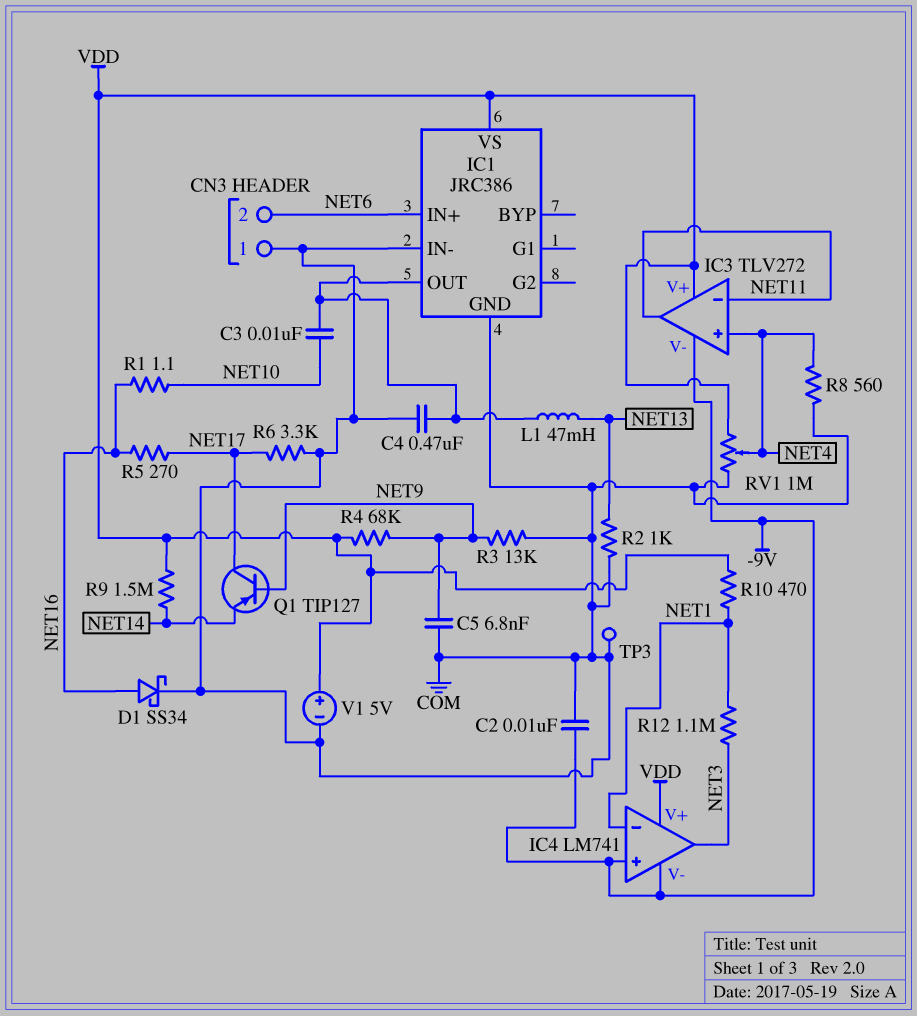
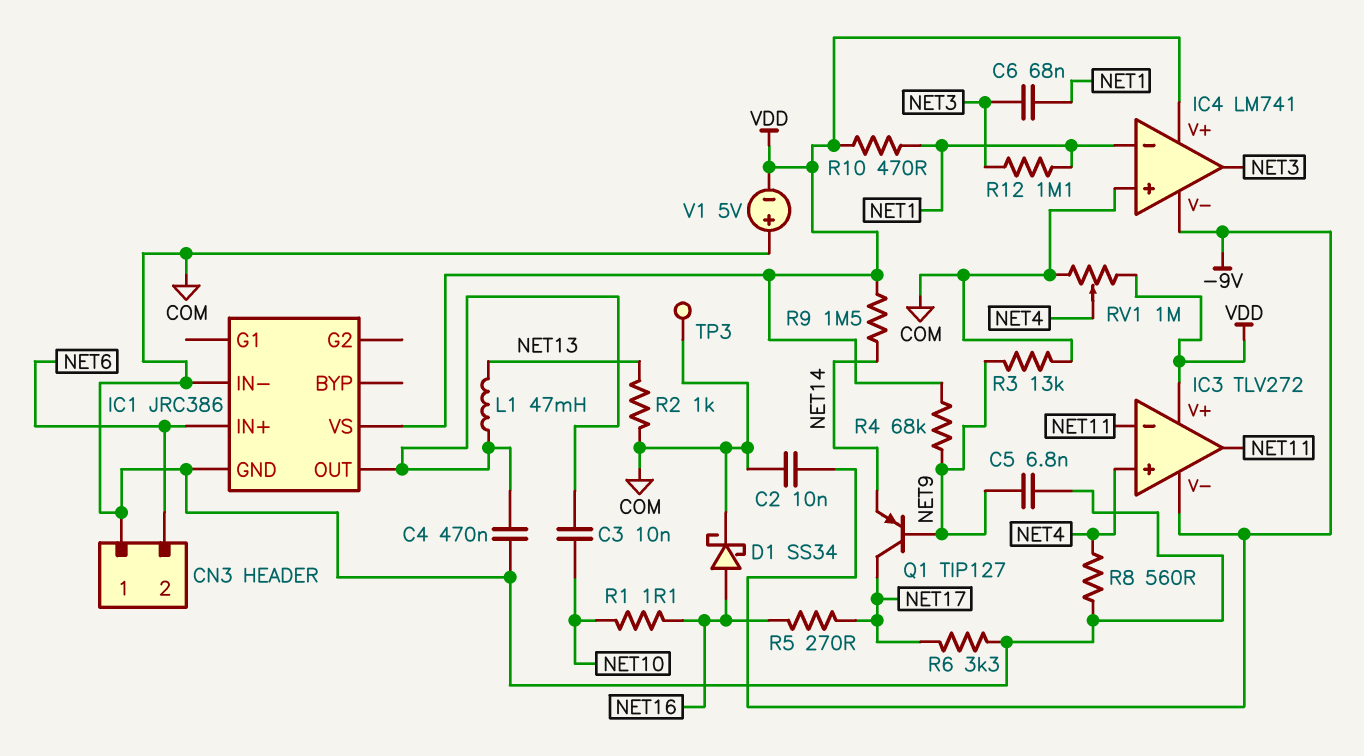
C6: none -> 68nF (NET1, NET3)
IC4 pin in+: -9V -> COM
V1: 5V (plus VDD, minus COM) -> 5V (plus COM, minus VDD)

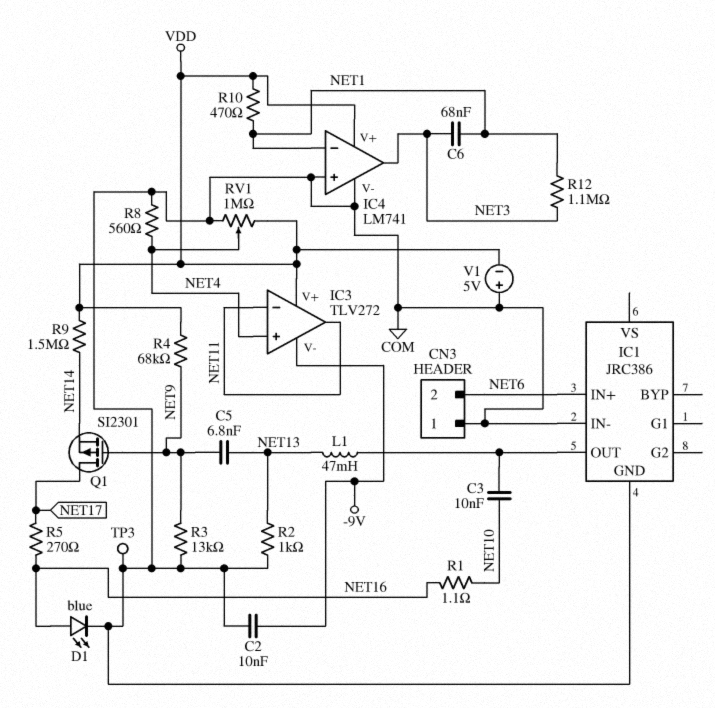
C4: 470nF (COM, IC1/OUT) -> none
C5: 6.8nF (COM, NET9) -> 6.8nF (NET9, NET13)
D1: schottky SS34 (A NET16, K COM) -> LED blue (A NET16, K COM)
IC1 pin VS: VDD -> none
IC4 pin V-: -9V -> COM
Q1: PNP TIP127 (B NET9, C NET17, E NET14) -> PMOS SI2301 (G NET9, D NET17, S NET14)
R6: 3.3k (COM, NET17) -> none

